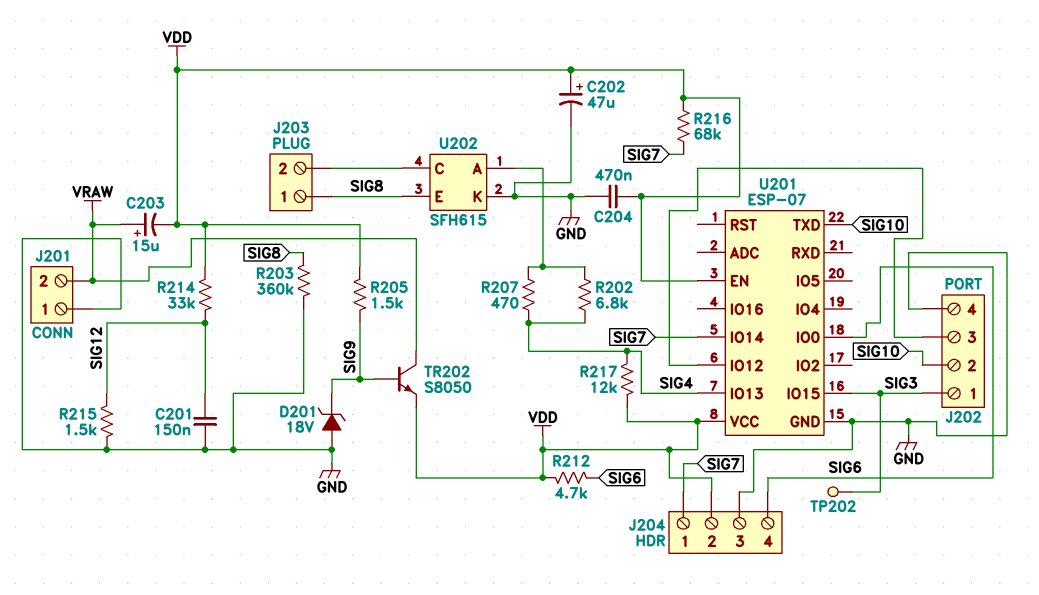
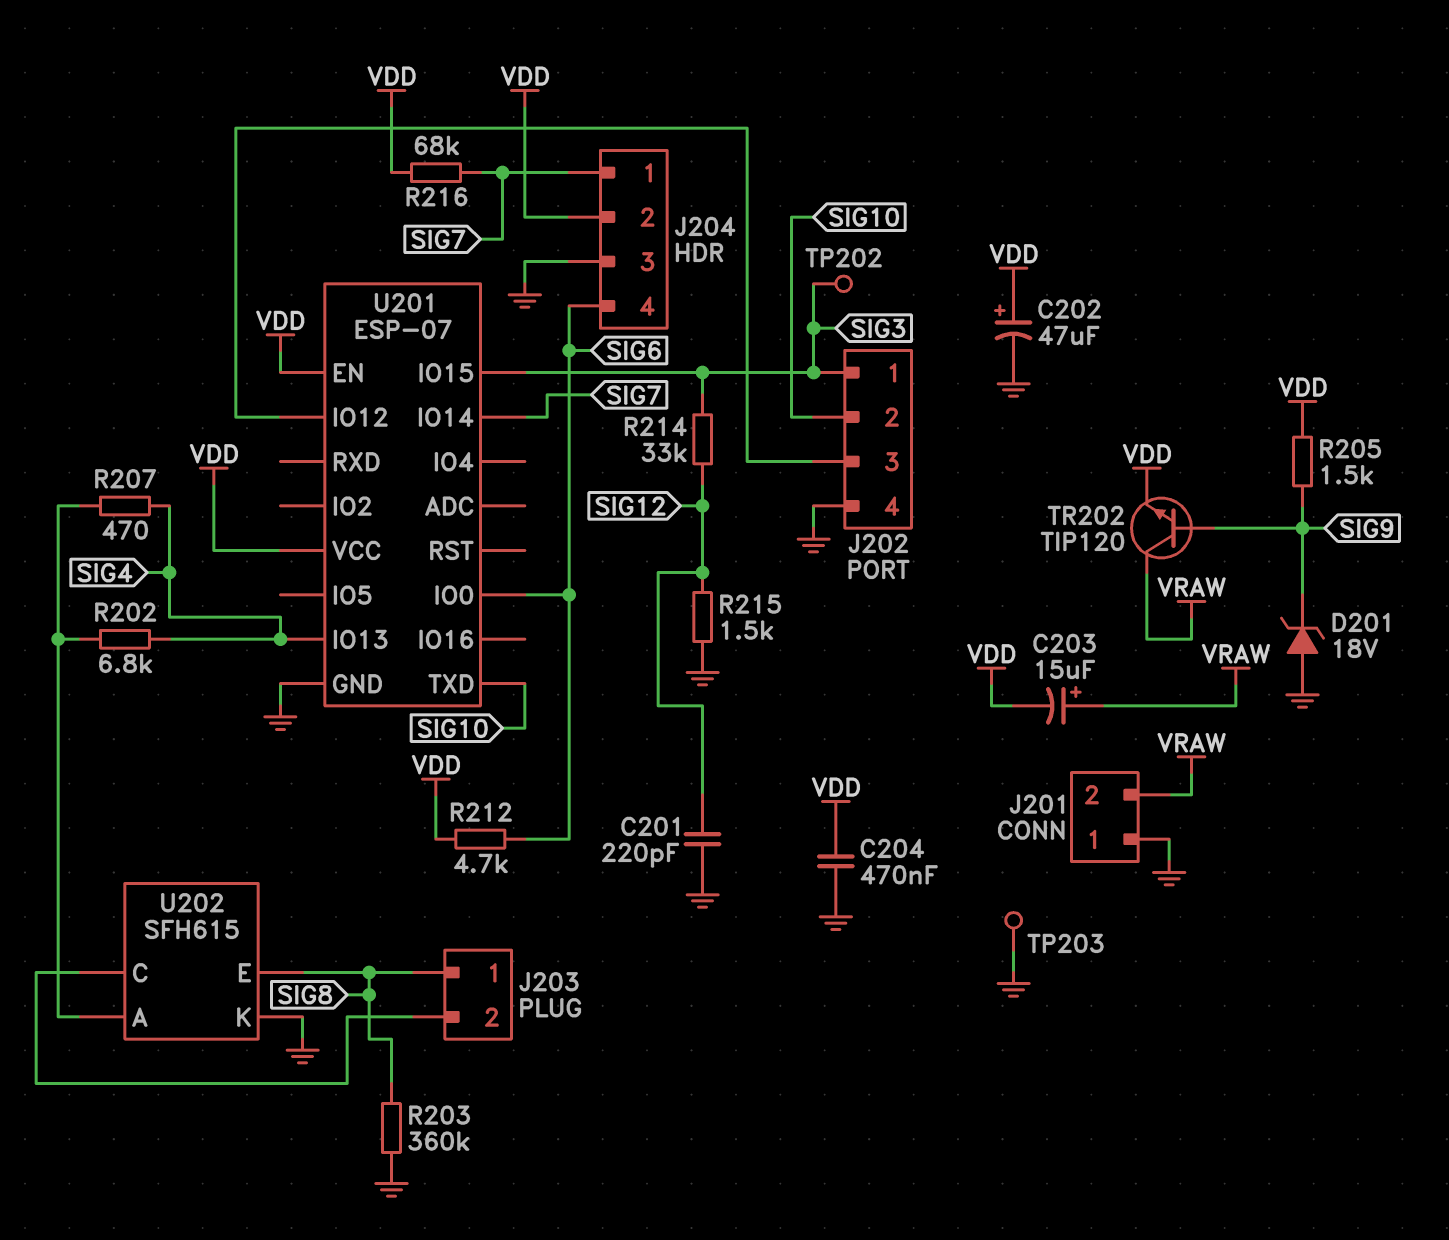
C201: 150nF (GND, SIG12) -> 220pF (GND, SIG12)
R214: 33k (SIG12, VDD) -> 33k (SIG3, SIG12)
R217: 12k (SIG4, VDD) -> none
TP203: none -> test point (GND)
TR202: NPN S8050 (B SIG9, C VRAW, E VDD) -> NPN TIP120 (B SIG9, C VRAW, E VDD)

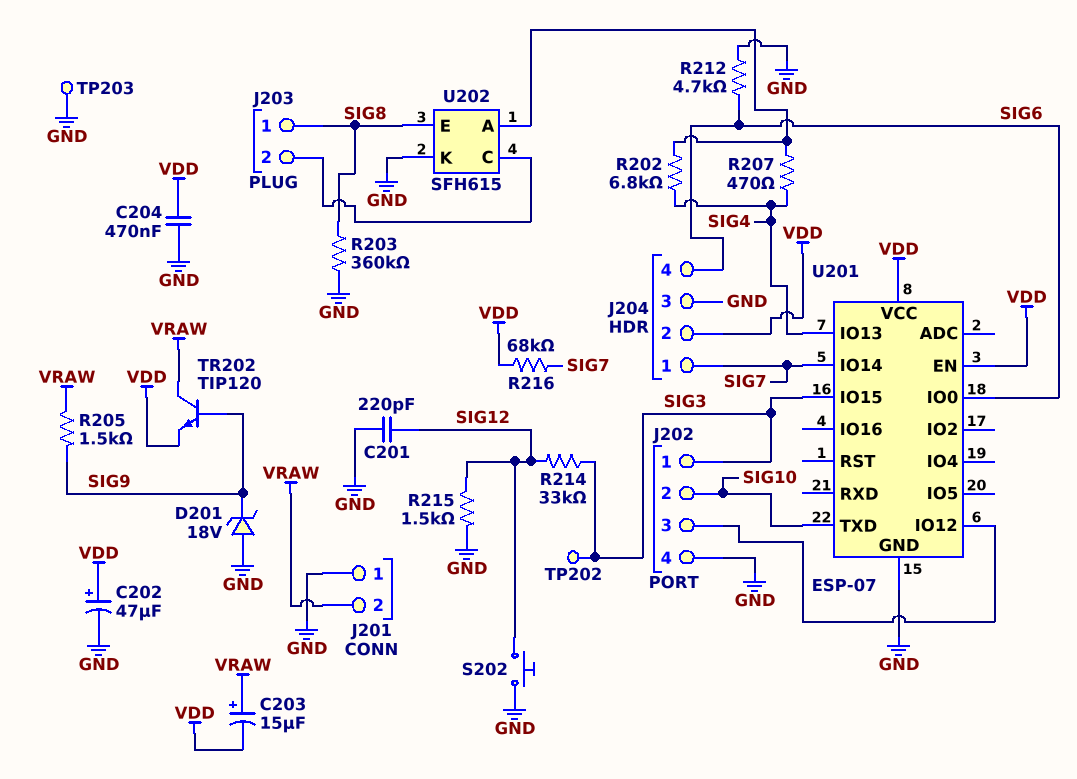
R205: 1.5k (SIG9, VDD) -> 1.5k (SIG9, VRAW)
R212: 4.7k (SIG6, VDD) -> 4.7k (GND, SIG6)
S202: none -> button (GND, SIG12)

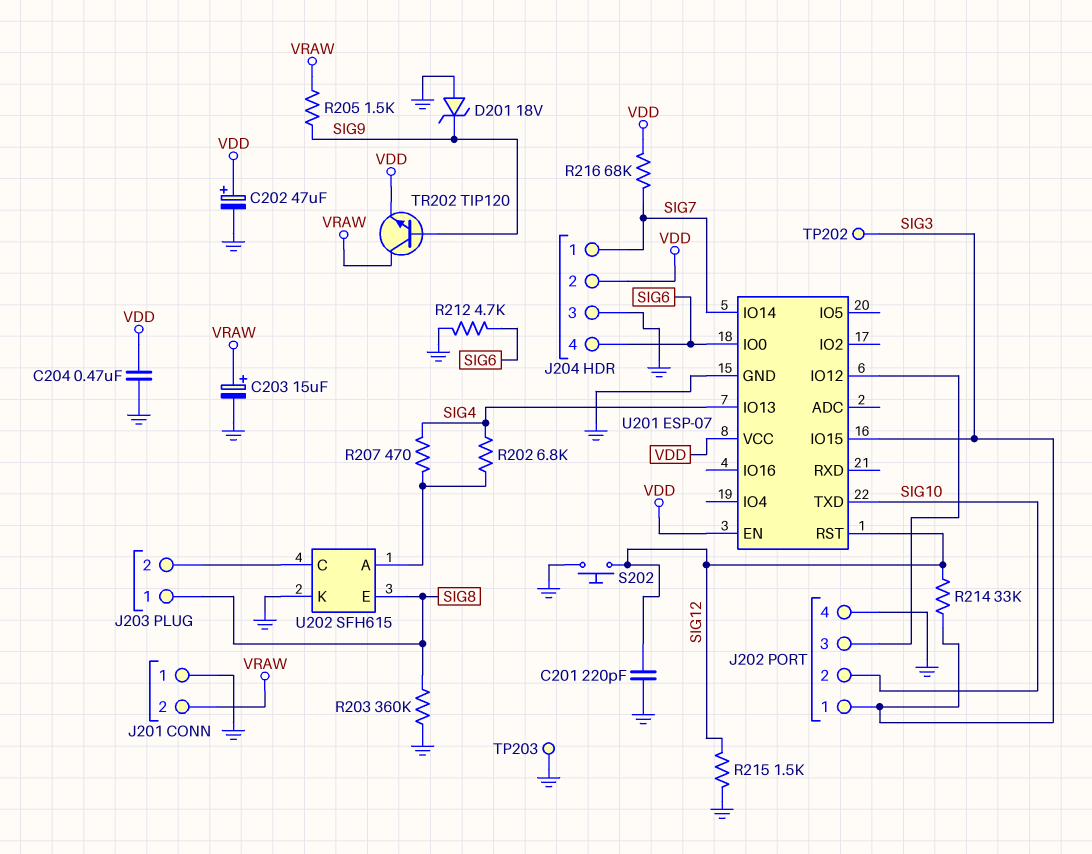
C203: 15uF (plus VRAW, minus VDD) -> 15uF (plus VRAW, minus GND)
U201 pin RST: none -> SIG12

